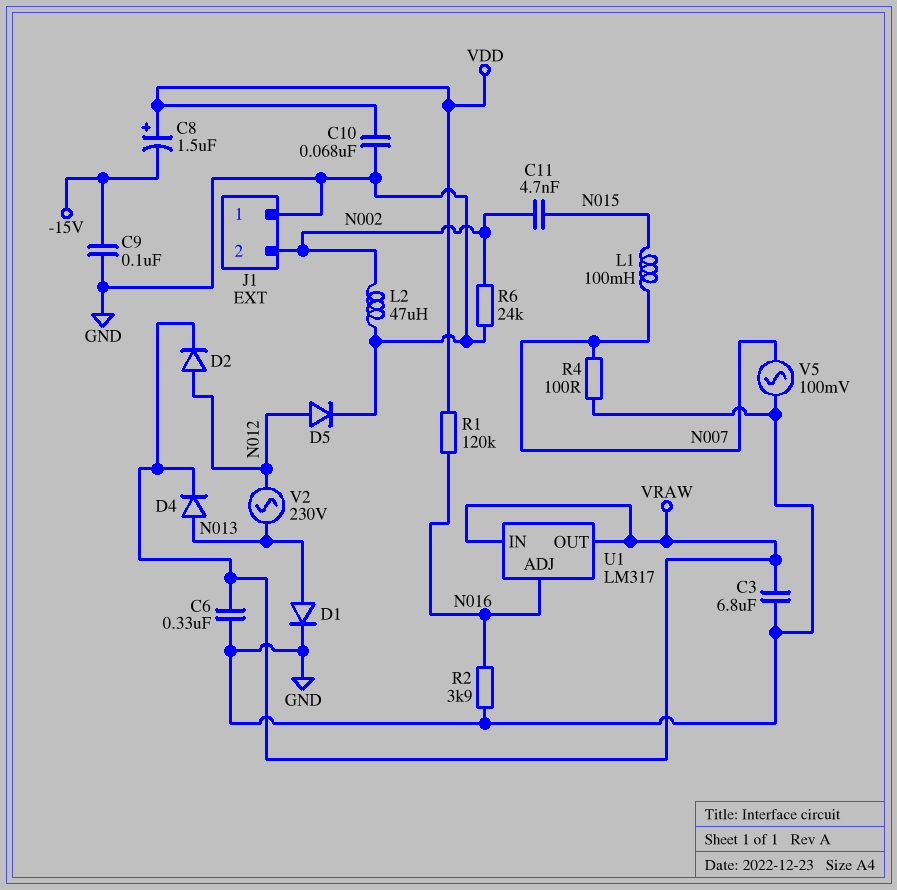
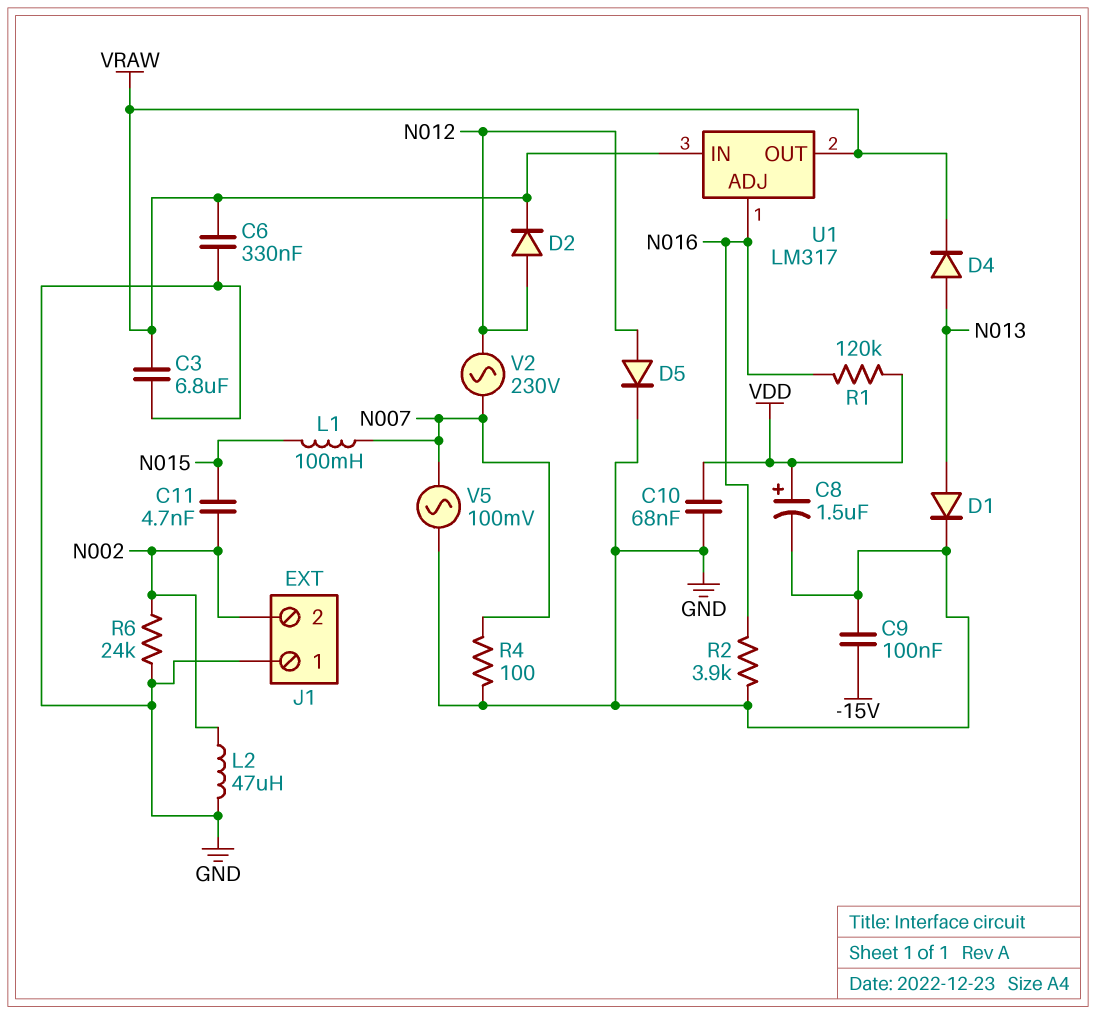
C8: 1.5uF (plus VDD, minus -15V) -> 1.5uF (plus VDD, minus GND)
V2: AC 230V (N012, N013) -> AC 230V (N007, N012)

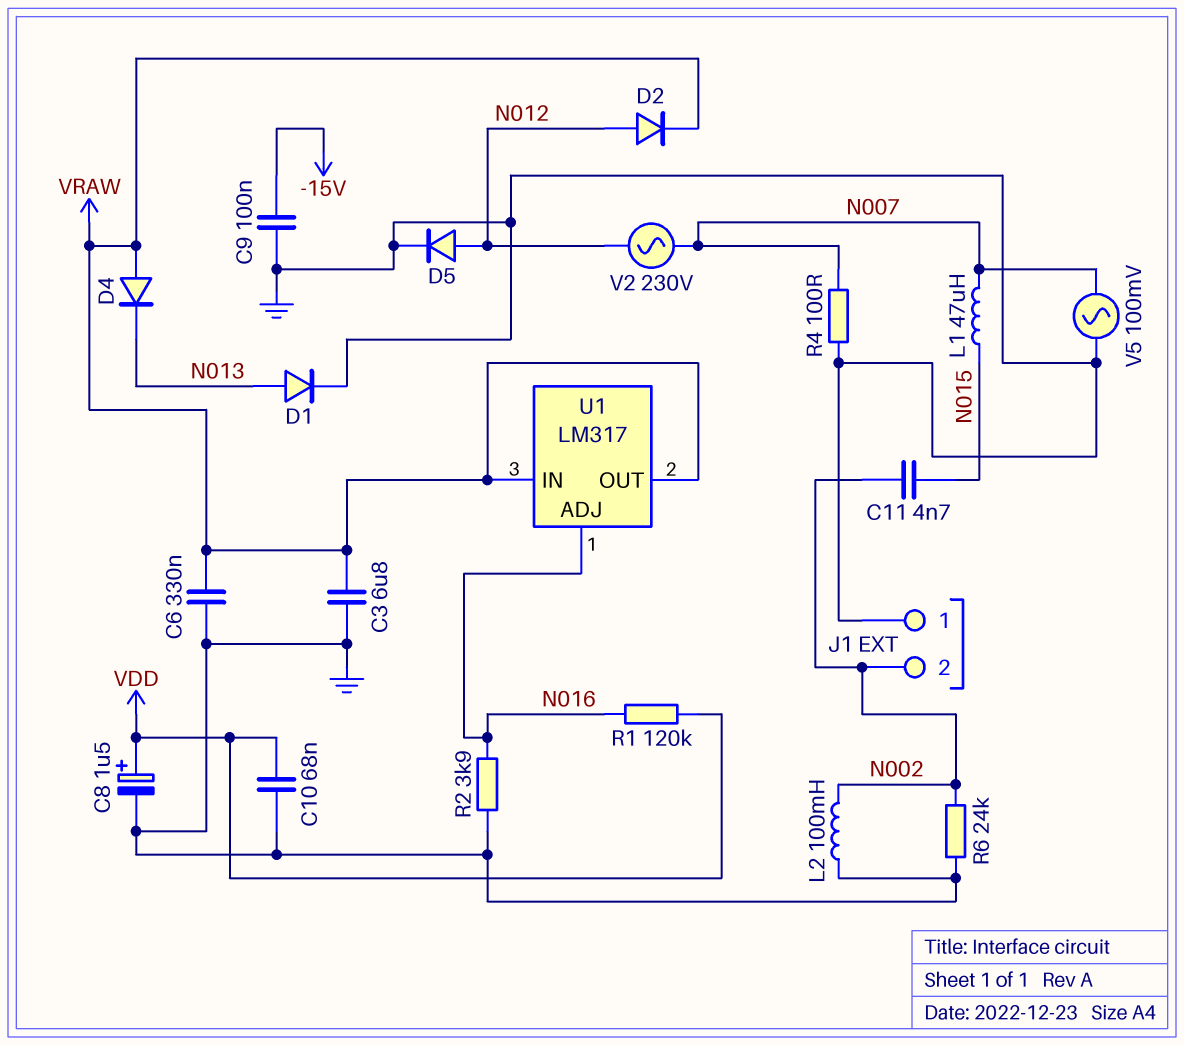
D4: diode (A N013, K VRAW) -> diode (A VRAW, K N013)
L1: 100mH (N007, N015) -> 47uH (N007, N015)
L2: 47uH (GND, N002) -> 100mH (GND, N002)

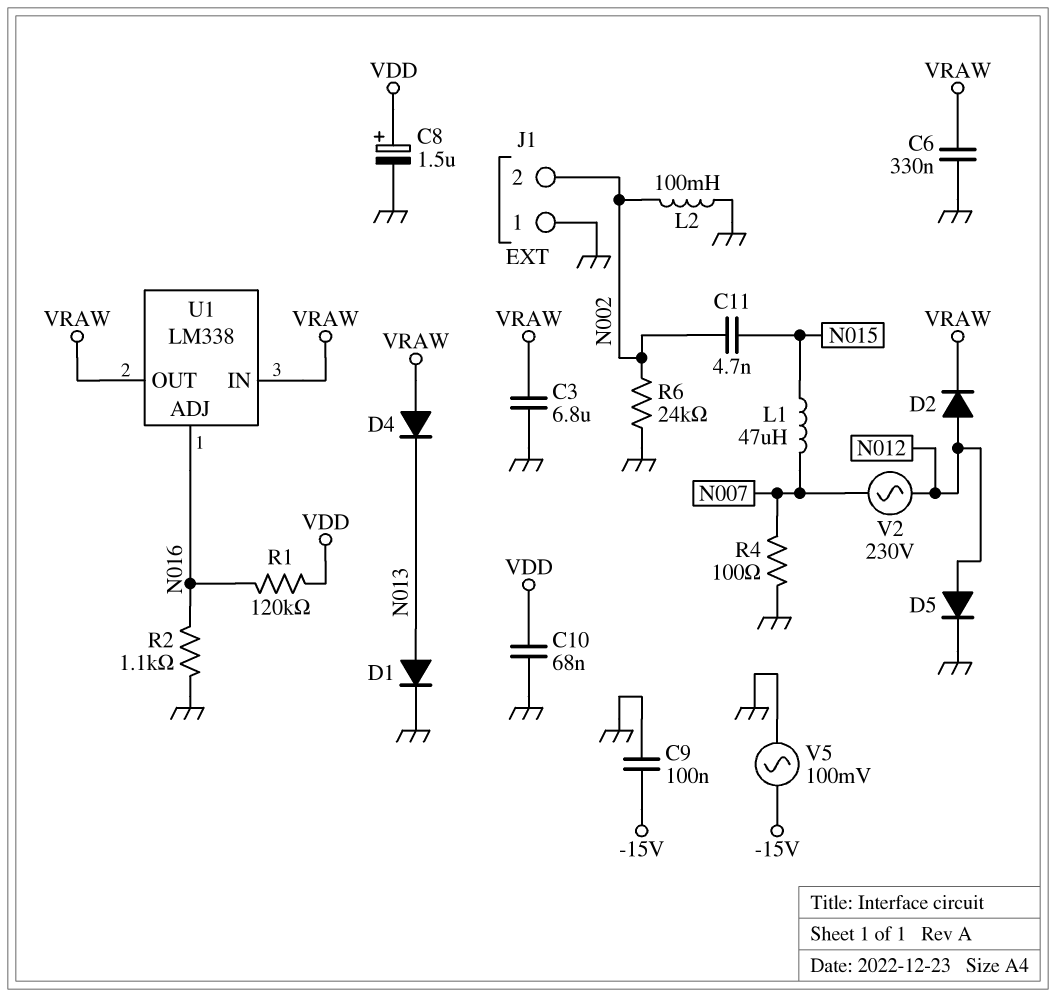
R2: 3.9k (GND, N016) -> 1.1k (GND, N016)
U1: LM317 -> LM338
V5: AC 100mV (GND, N007) -> AC 100mV (-15V, GND)

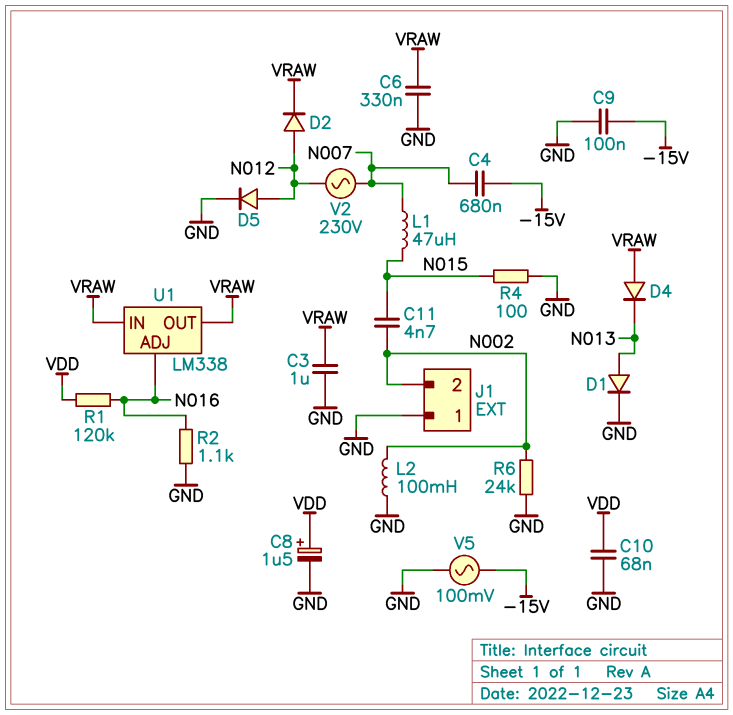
C3: 6.8uF (GND, VRAW) -> 1uF (GND, VRAW)
C4: none -> 680nF (-15V, N007)
R4: 100 (GND, N007) -> 100 (GND, N015)

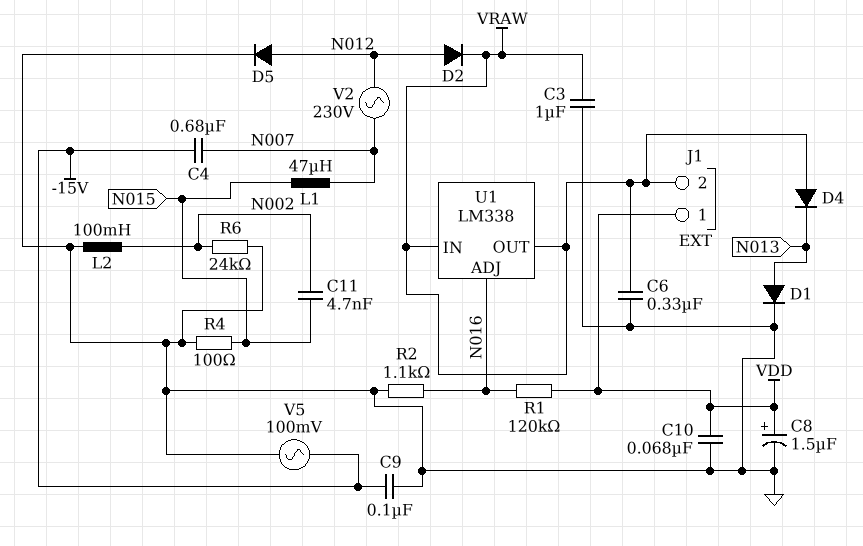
J1 pin 1: GND -> VDD
J1 pin 2: N002 -> VRAW

